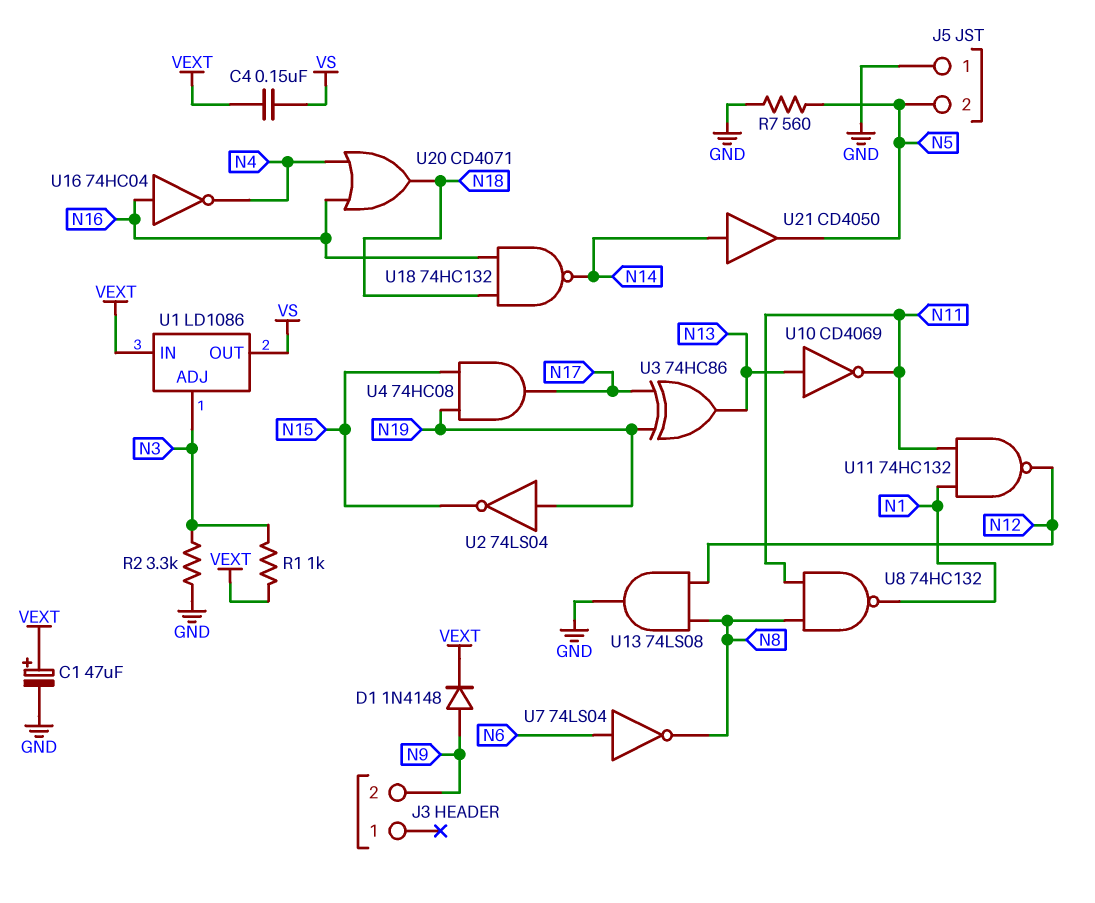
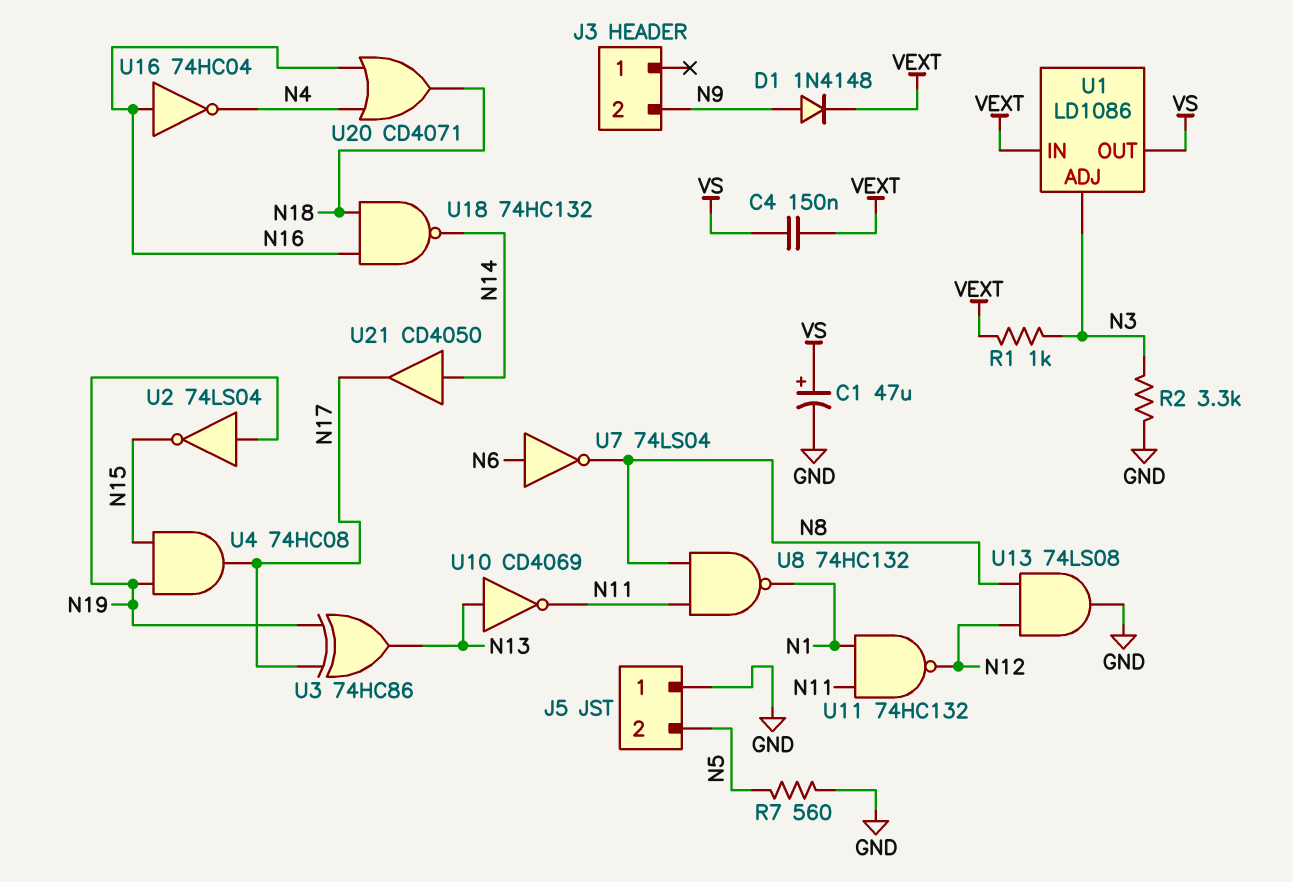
C1: 47uF (plus VEXT, minus GND) -> 47uF (plus VS, minus GND)
U21: buffer CD4050 (in N14, out N5) -> buffer CD4050 (in N14, out N17)

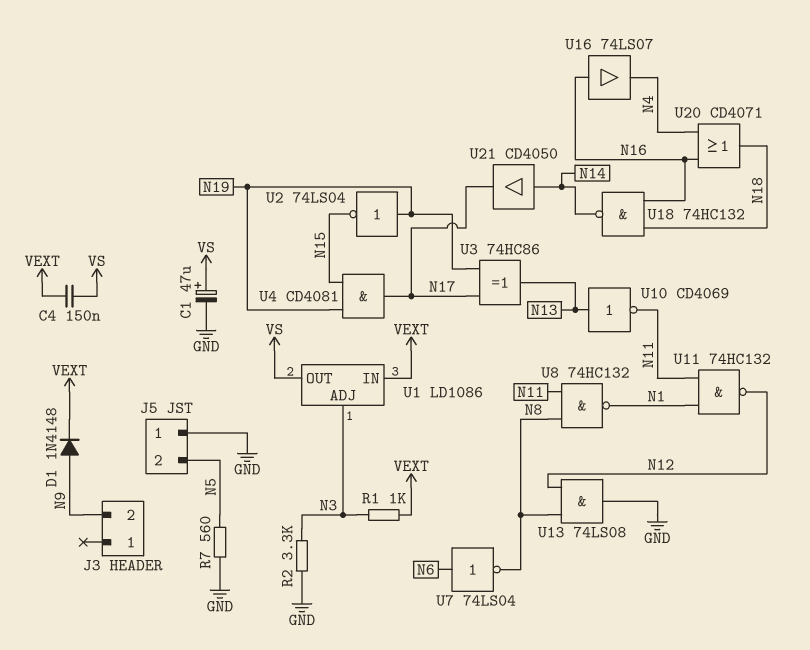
U4: AND 74HC08 (in N15, in N19, out N17) -> AND CD4081 (in N15, in N19, out N17)
U16: NOT 74HC04 (in N16, out N4) -> buffer 74LS07 (in N16, out N4)

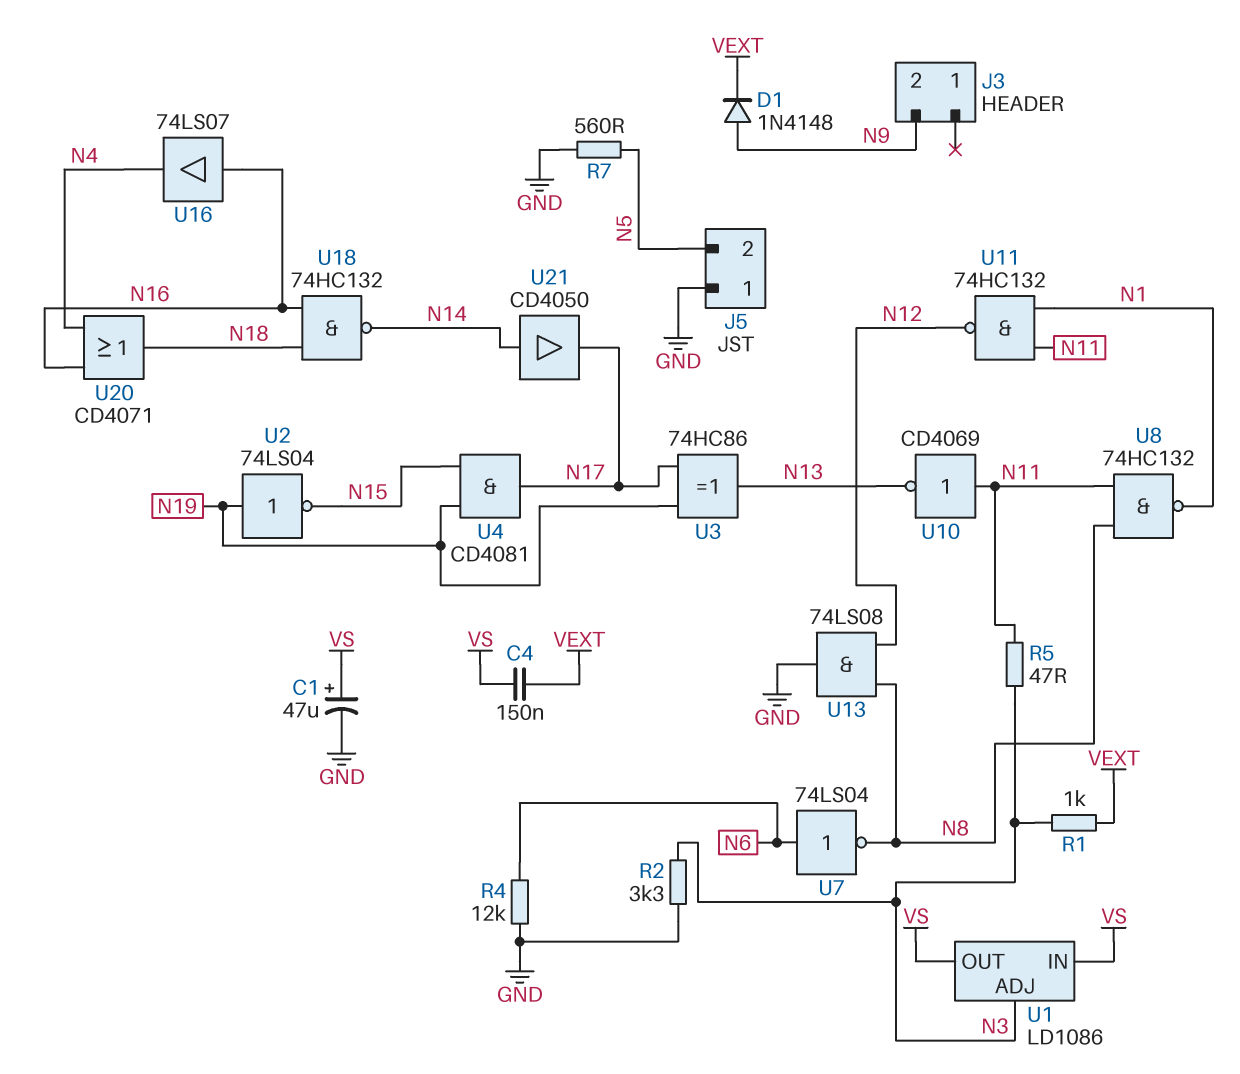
R4: none -> 12k (GND, N6)
R5: none -> 47 (N3, N11)
U1 pin IN: VEXT -> VS
U10: NOT CD4069 (in N13, out N11) -> NOT CD4069 (in N11, out N13)

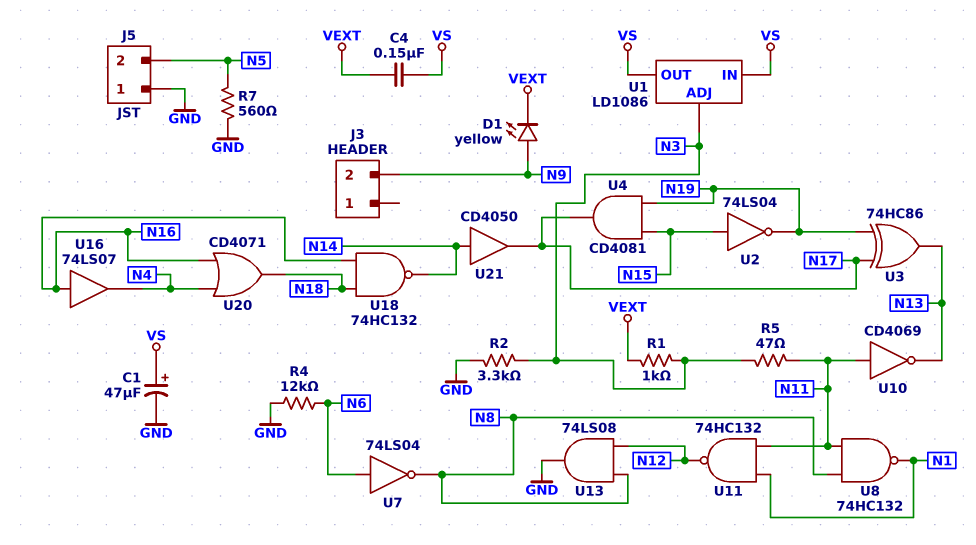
D1: diode 1N4148 (A N9, K VEXT) -> LED yellow (A N9, K VEXT)
U2: NOT 74LS04 (in N19, out N15) -> NOT 74LS04 (in N15, out N19)

